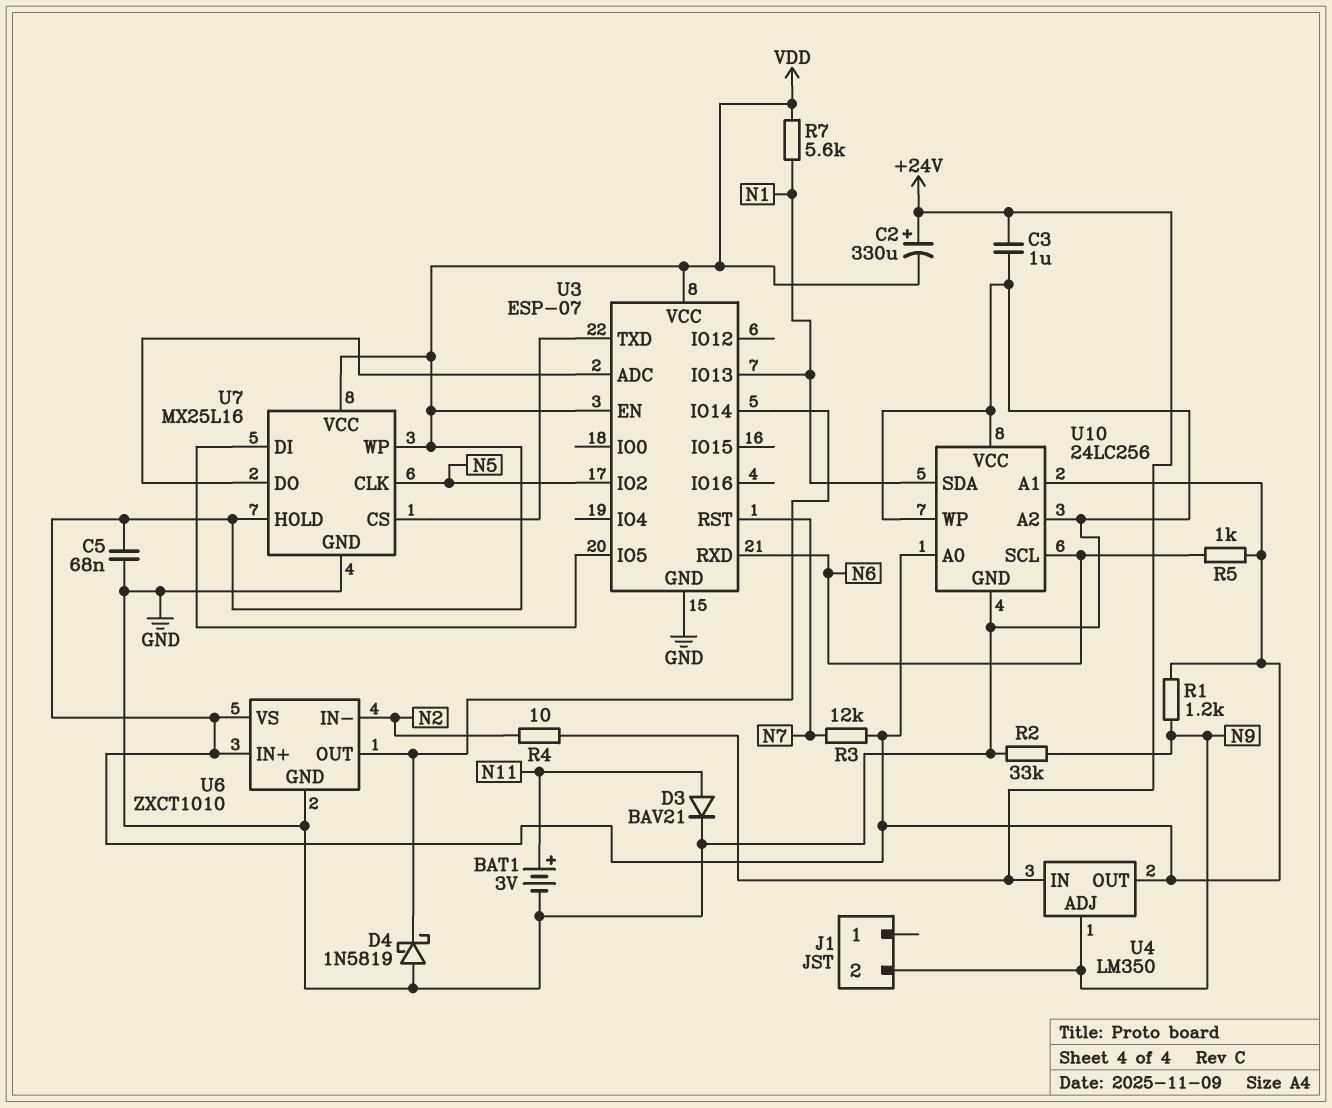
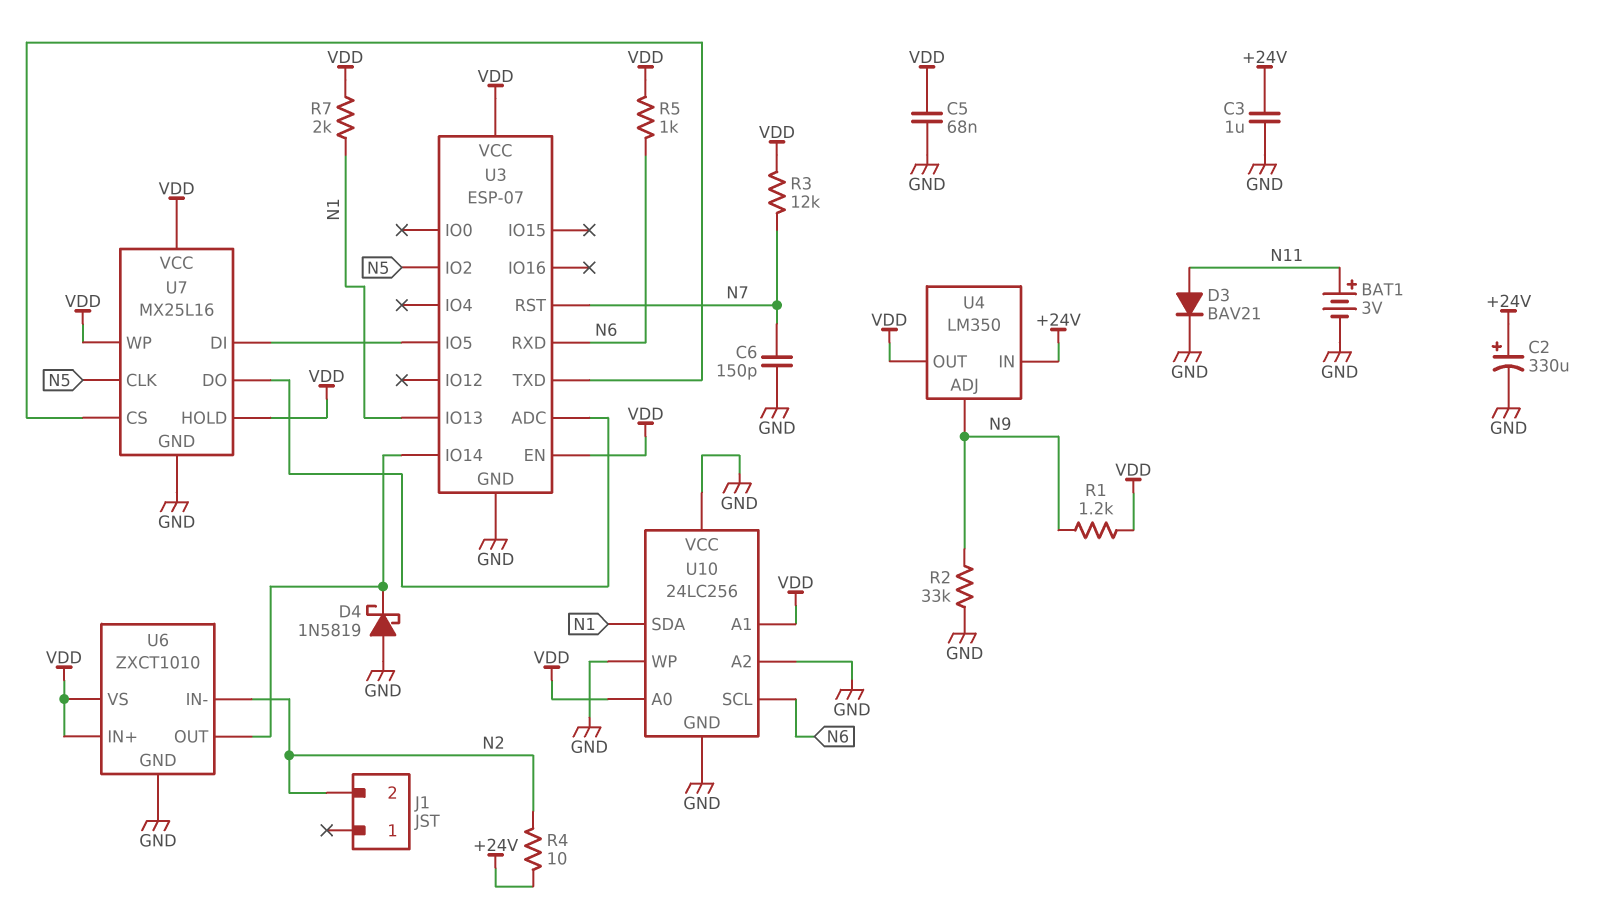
C2: 330uF (plus +24V, minus VDD) -> 330uF (plus +24V, minus GND)
C6: none -> 150pF (GND, N7)
J1 pin 2: N9 -> N2
R7: 5.6k (N1, VDD) -> 2k (N1, VDD)

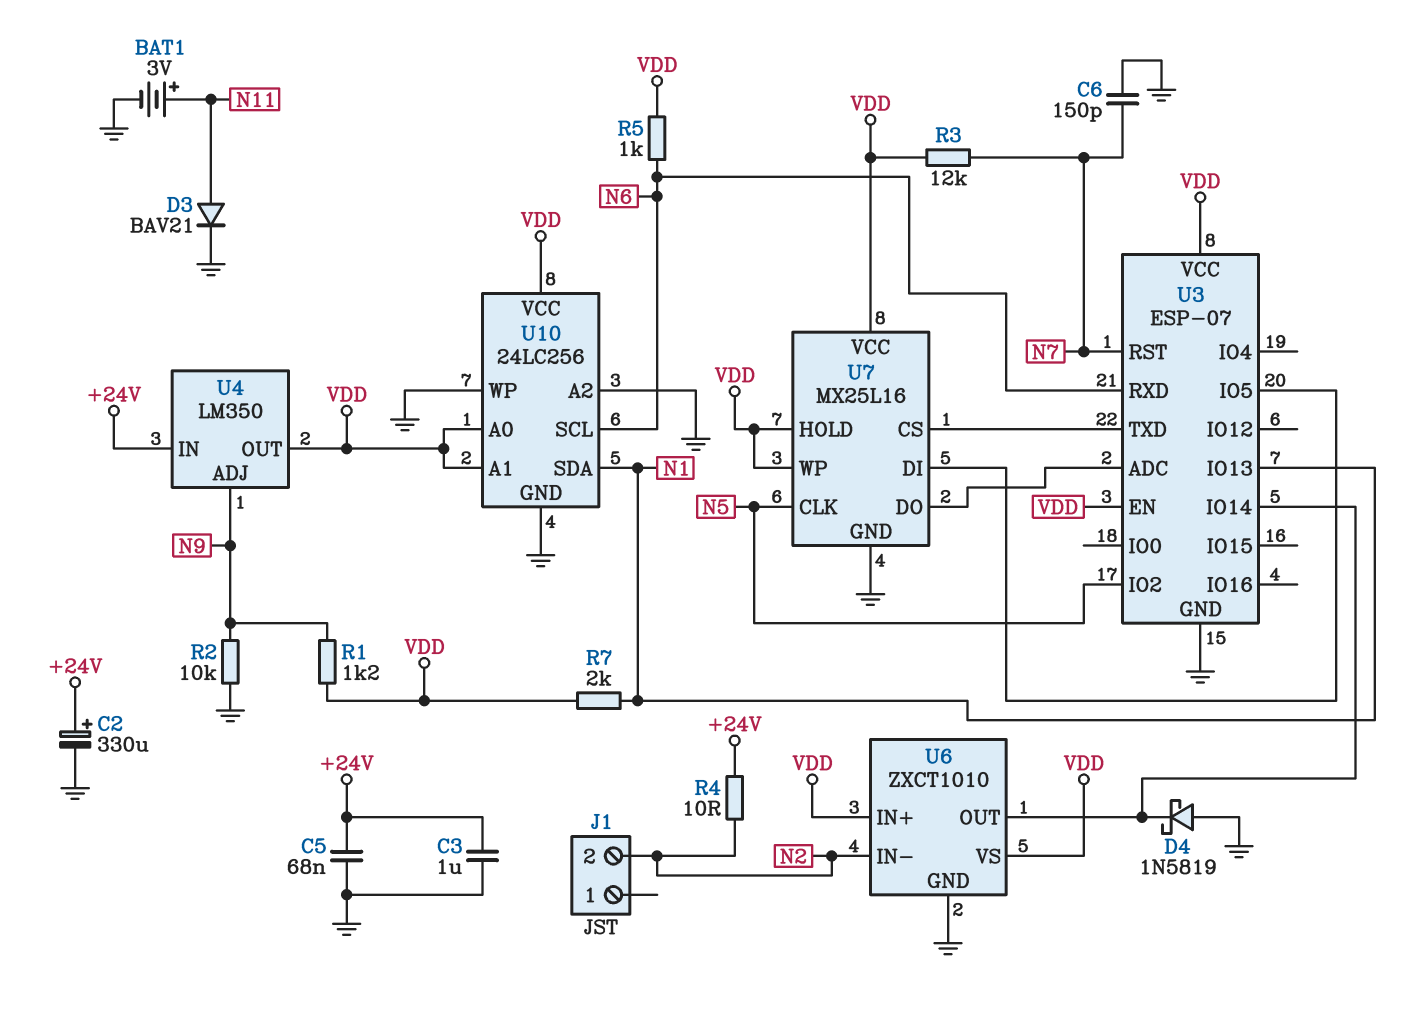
C5: 68nF (GND, VDD) -> 68nF (+24V, GND)
R2: 33k (GND, N9) -> 10k (GND, N9)
U10 pin VCC: GND -> VDD

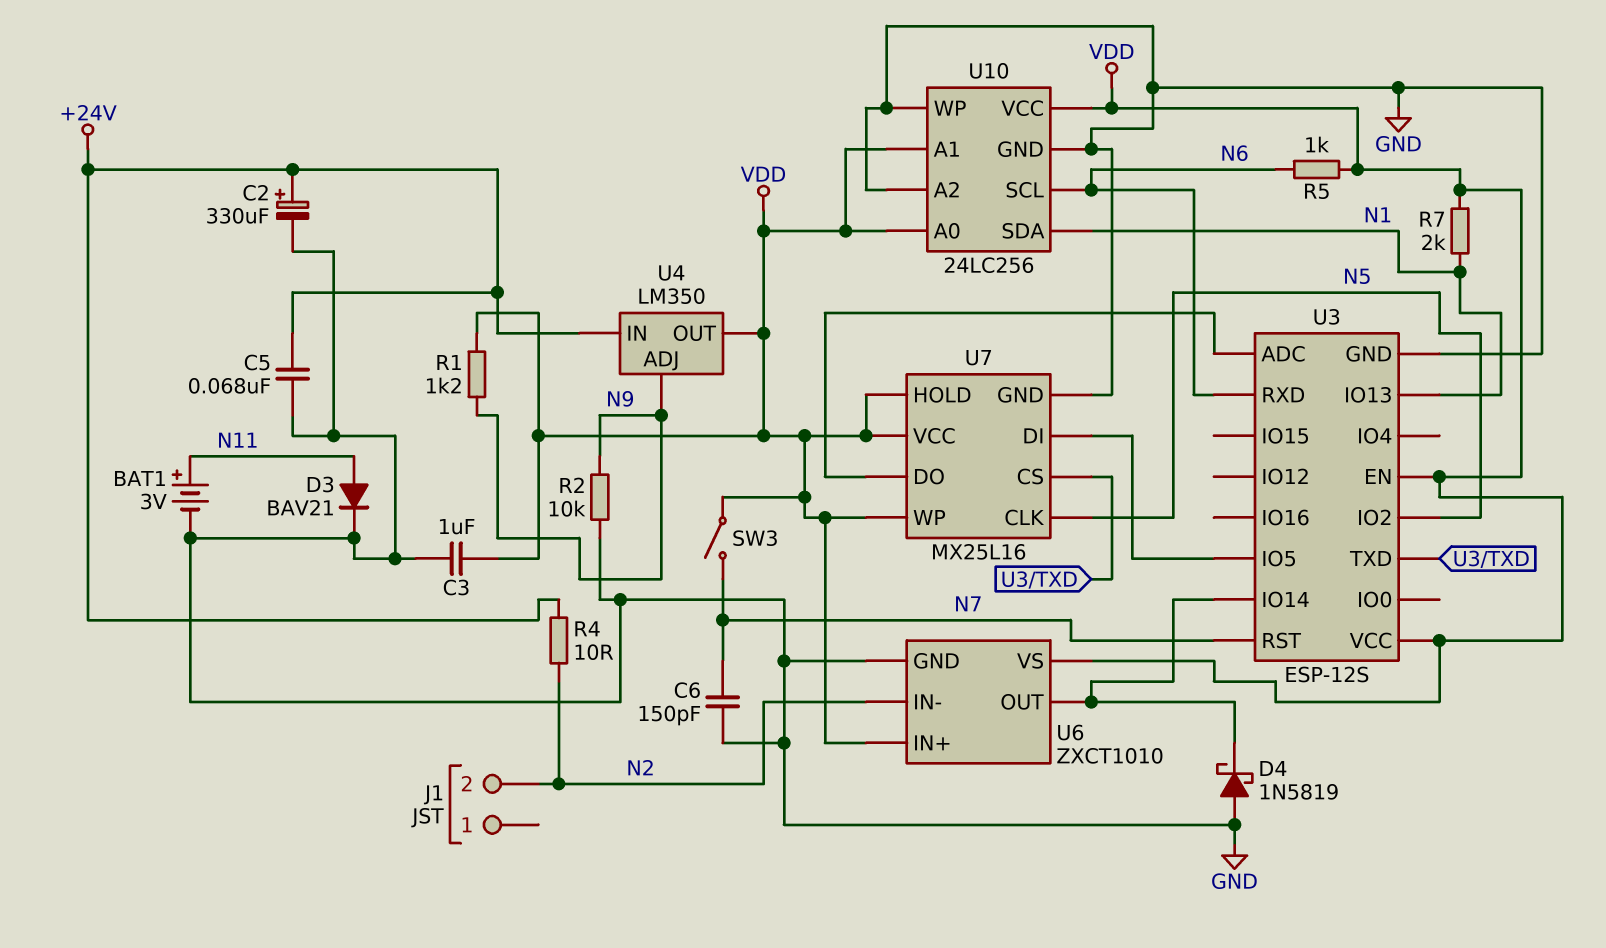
C3: 1uF (+24V, GND) -> 1uF (GND, VDD)
R3: 12k (N7, VDD) -> none
SW3: none -> switch (N7, VDD)
U3: ESP-07 -> ESP-12S

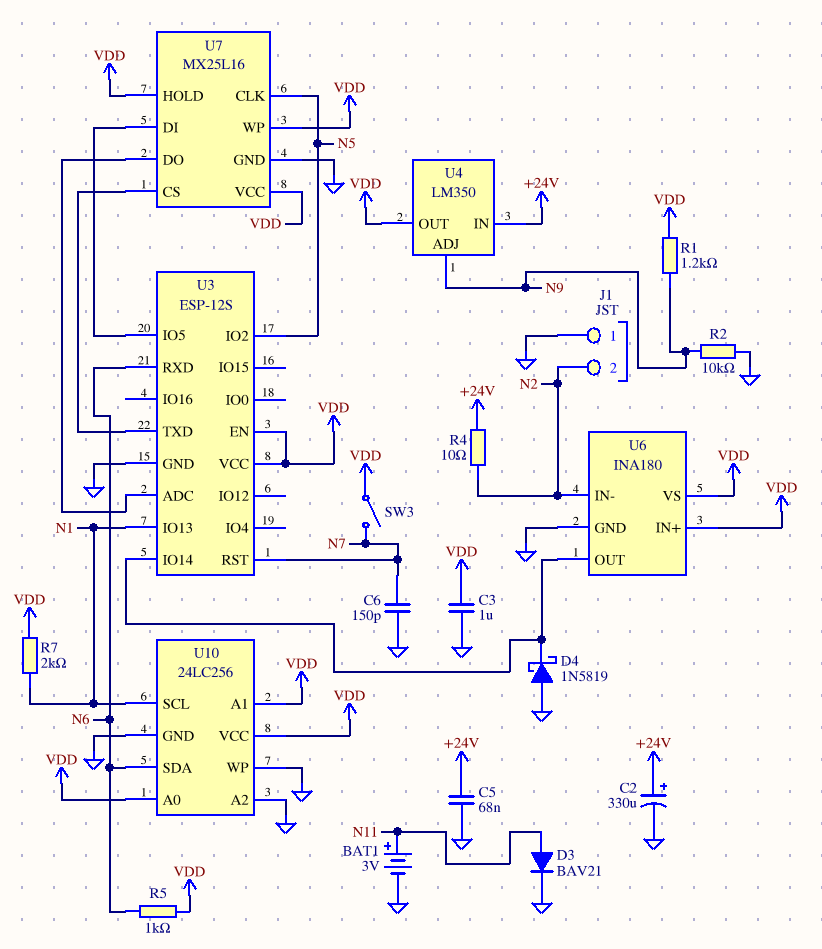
J1 pin 1: none -> GND
U6: ZXCT1010 -> INA180
U10 pin SCL: N6 -> N1
U10 pin SDA: N1 -> N6

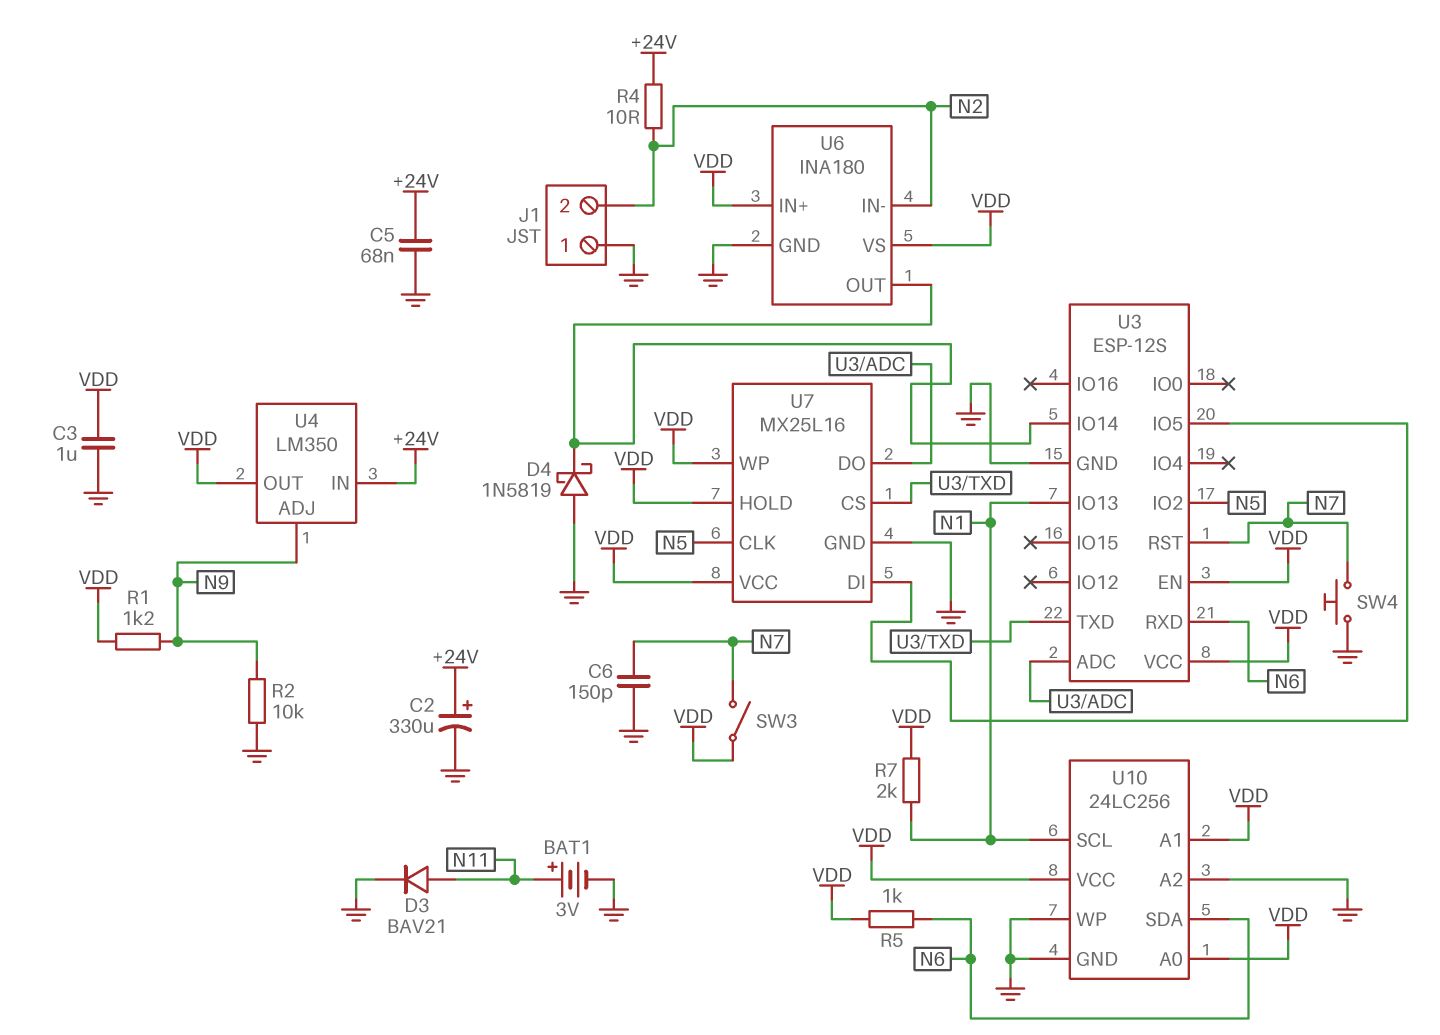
SW4: none -> button (GND, N7)

